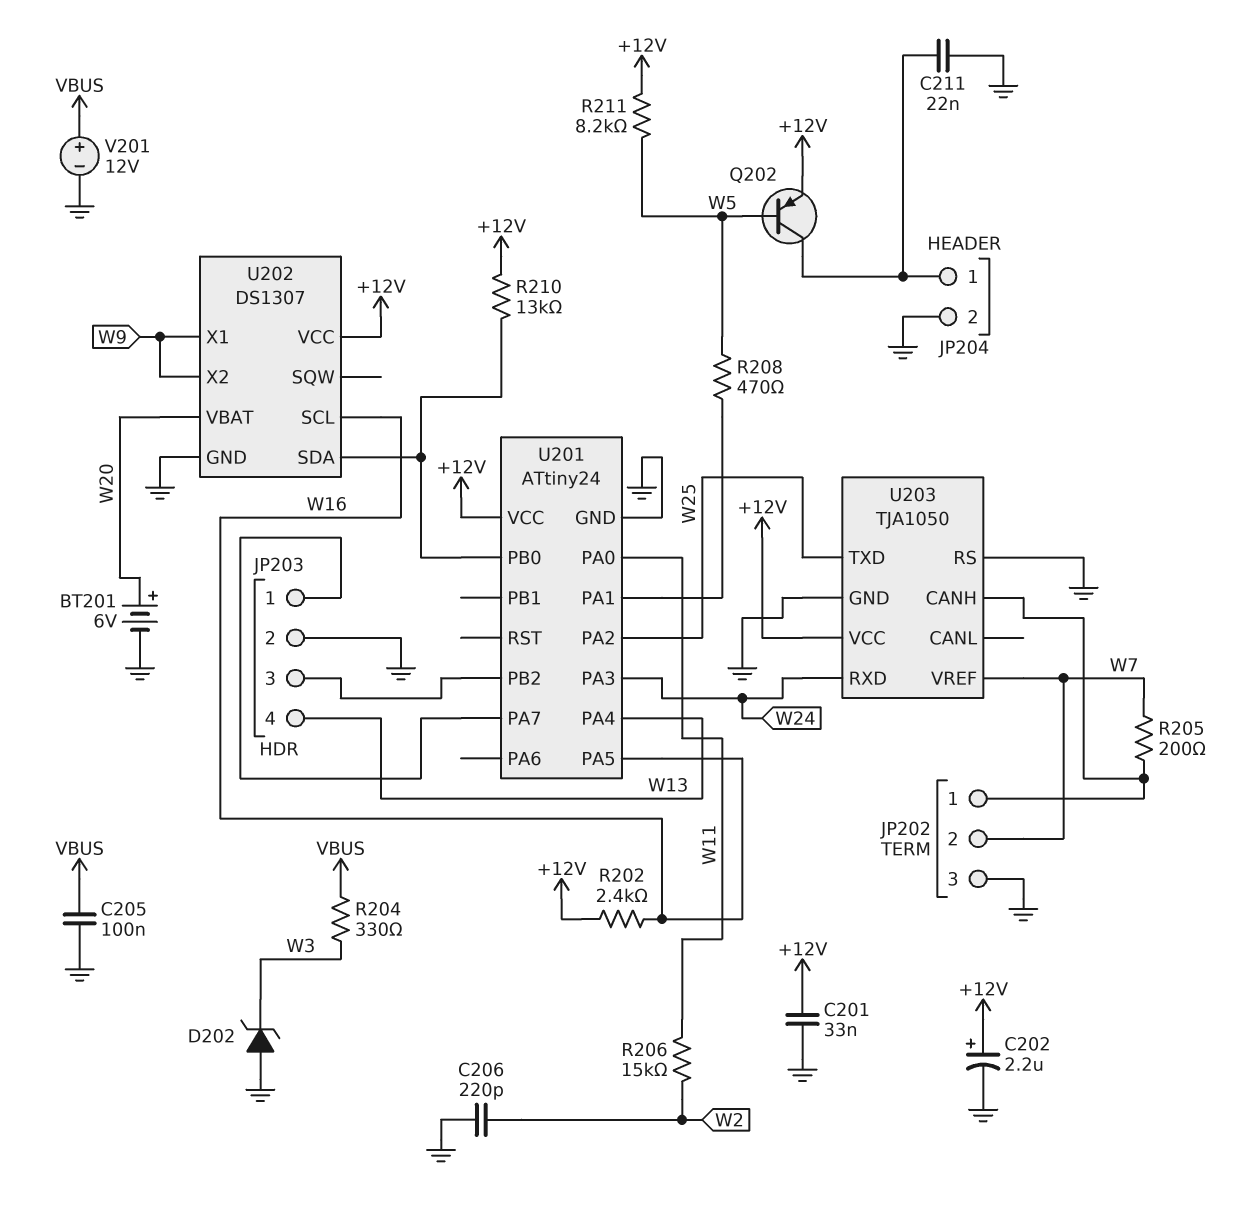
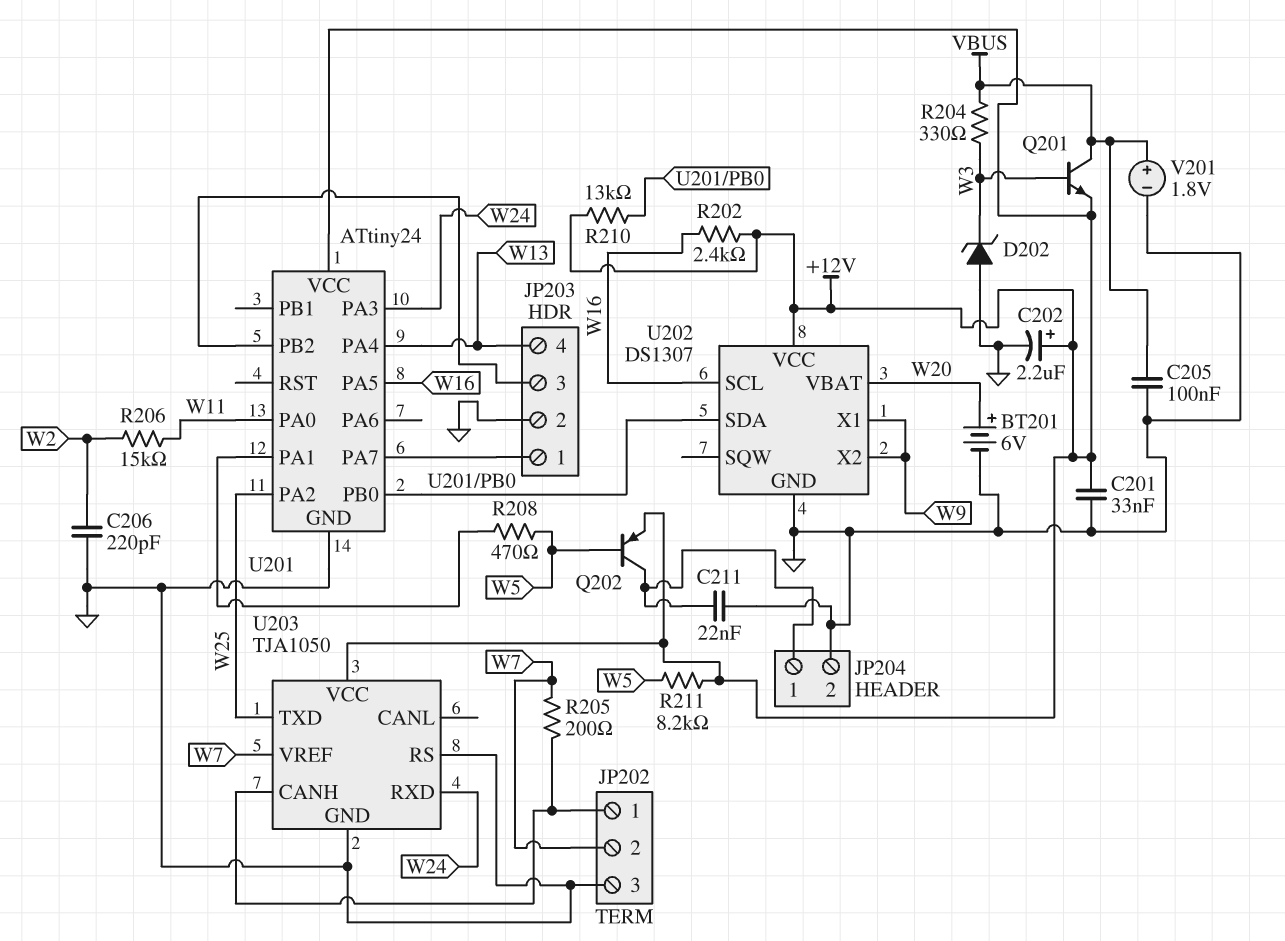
Q201: none -> NPN (B W3, C VBUS, E +12V)
V201: 12V (plus VBUS, minus GND) -> 1.8V (plus VBUS, minus GND)

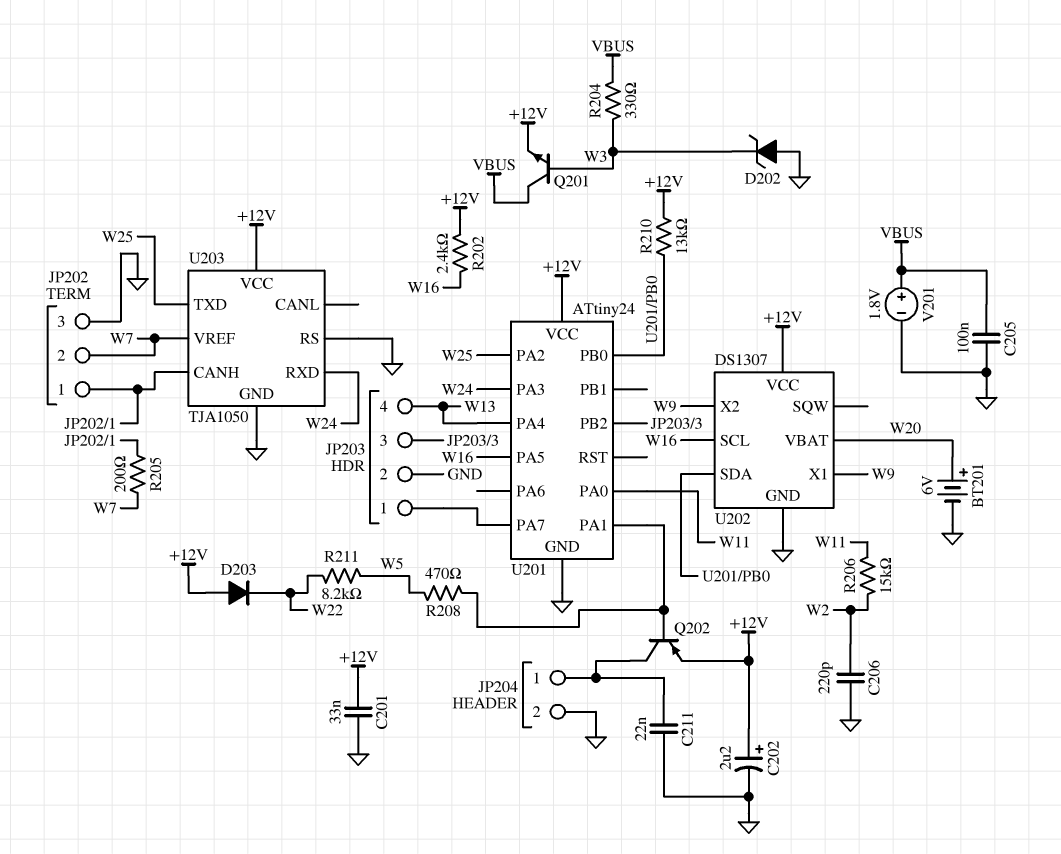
D203: none -> diode (A +12V, K W22)
Q202: PNP (B W5, C JP204/1, E +12V) -> PNP (B U201/PA1, C JP204/1, E +12V)
R211: 8.2k (+12V, W5) -> 8.2k (W5, W22)

